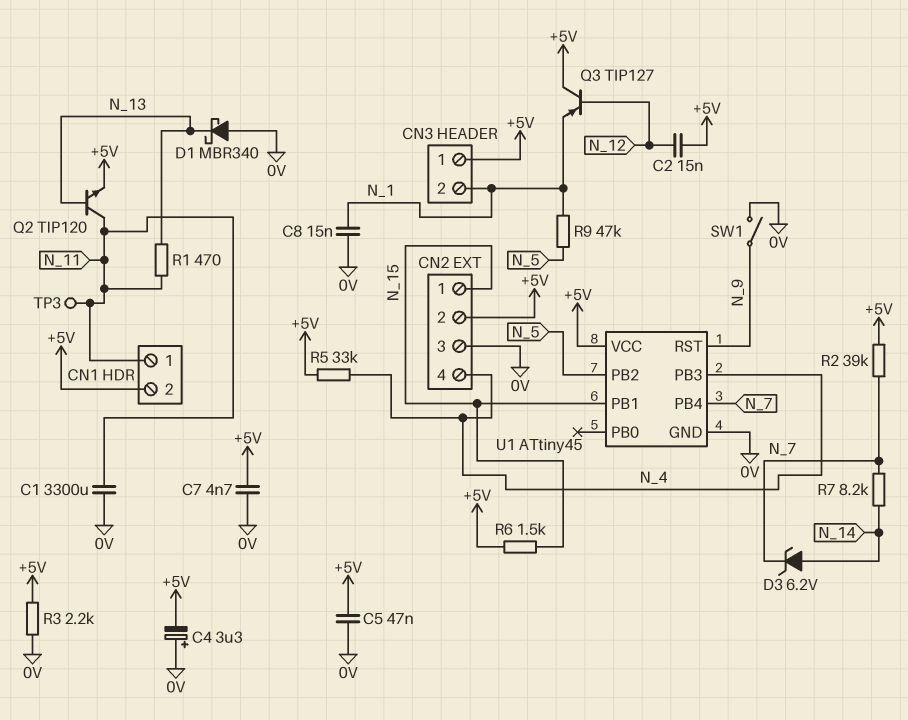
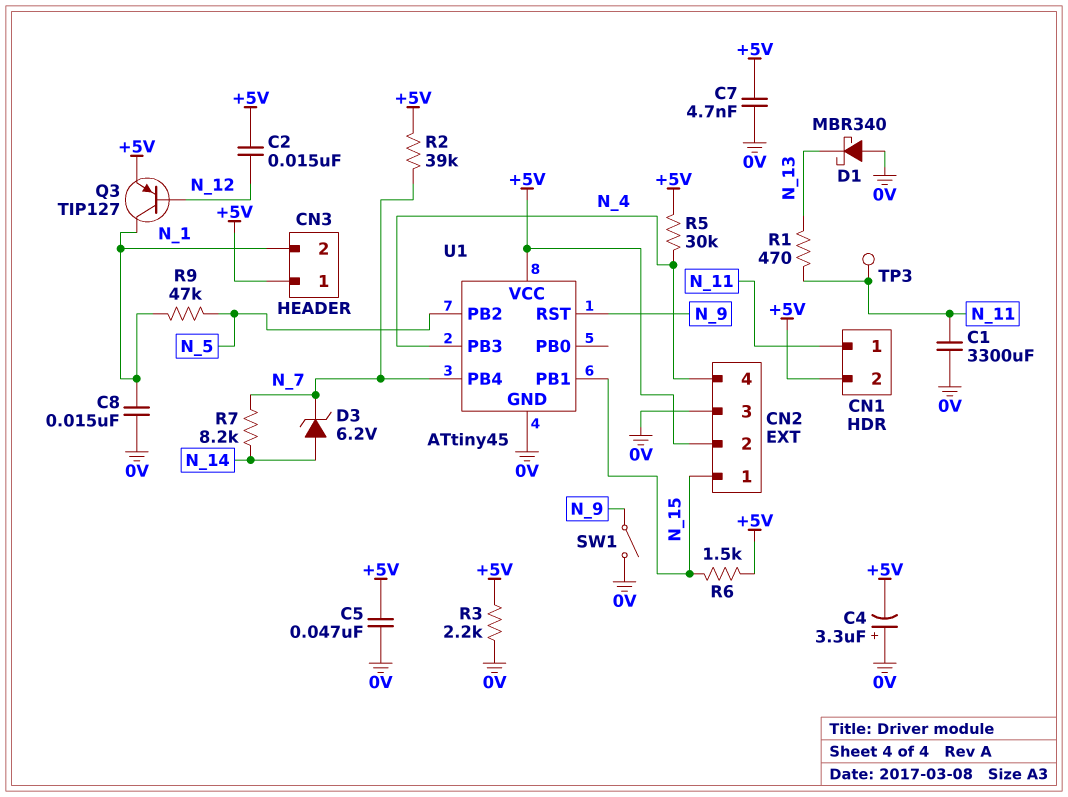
Q2: NPN TIP120 (B N_13, C N_11, E +5V) -> none
Q3: PNP TIP127 (B N_12, C +5V, E N_1) -> PNP TIP127 (B N_12, C N_1, E +5V)
R5: 33k (+5V, N_4) -> 30k (+5V, N_4)

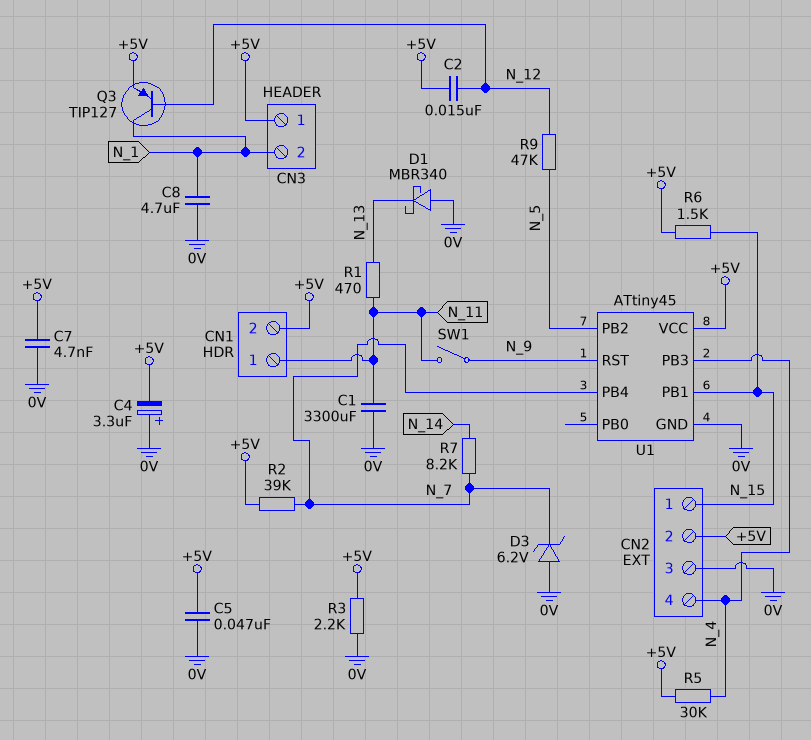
C8: 15nF (0V, N_1) -> 4.7uF (0V, N_1)
D3: zener 6.2V (A N_14, K N_7) -> zener 6.2V (A 0V, K N_7)
R9: 47k (N_1, N_5) -> 47k (N_5, N_12)
SW1: switch (0V, N_9) -> switch (N_9, N_11)
TP3: test point (N_11) -> none

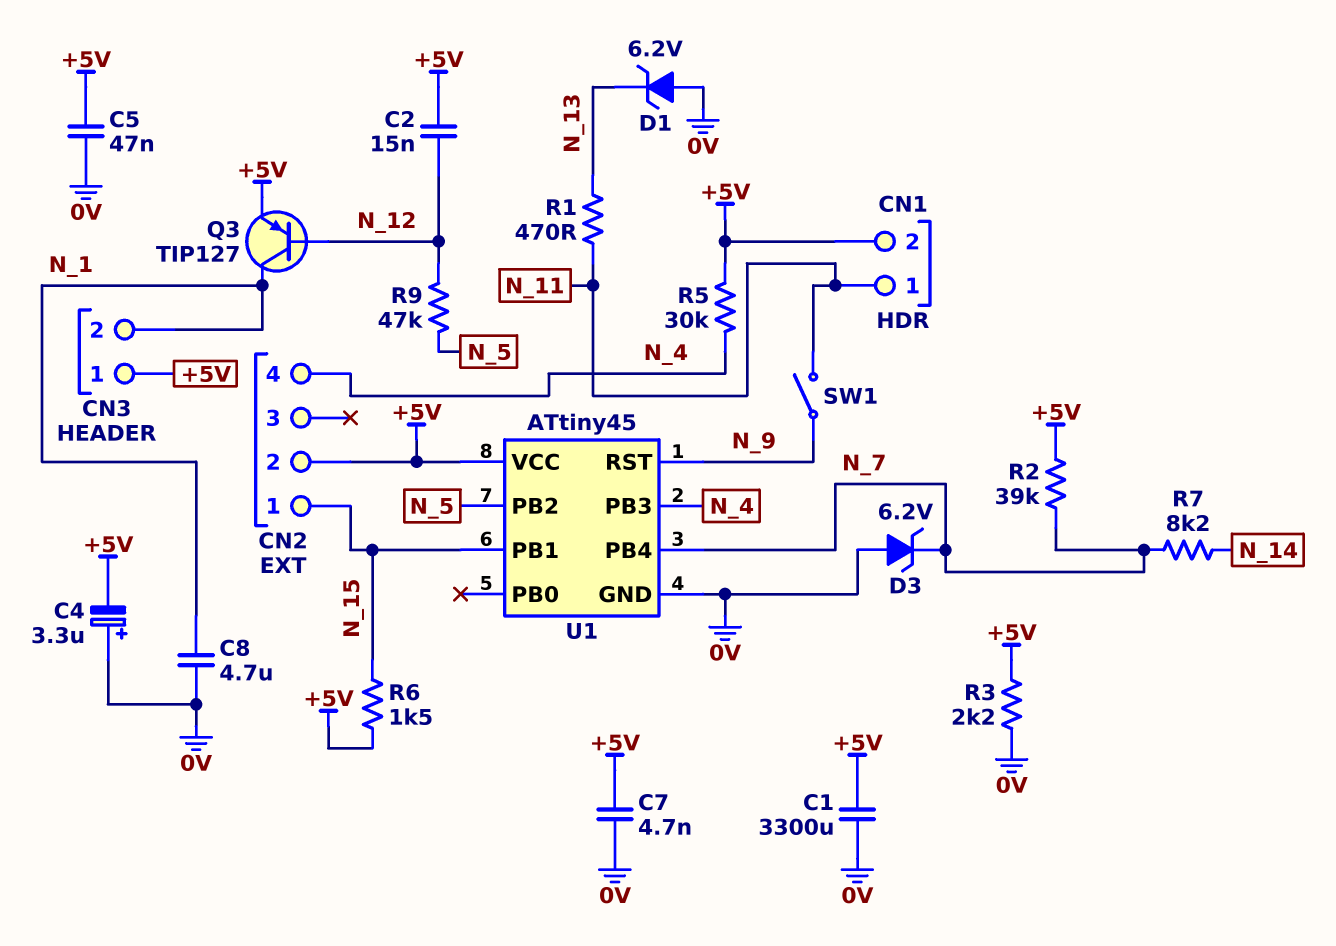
C1: 3300uF (0V, N_11) -> 3300uF (+5V, 0V)
CN2 pin 3: 0V -> none
D1: schottky MBR340 (A 0V, K N_13) -> zener 6.2V (A 0V, K N_13)

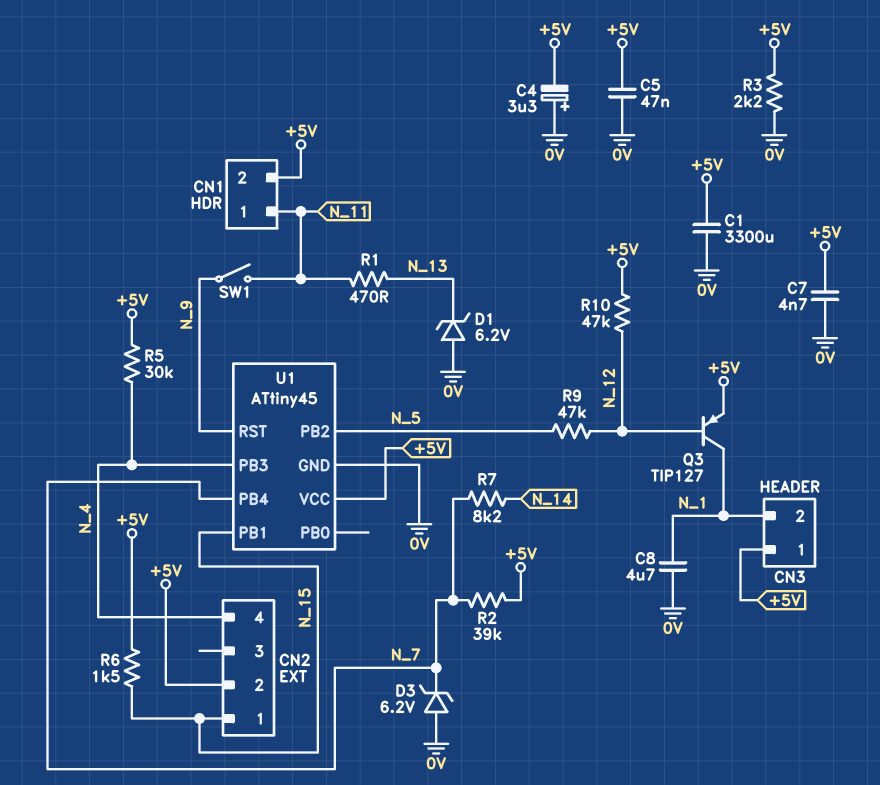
C2: 15nF (+5V, N_12) -> none
R10: none -> 47k (+5V, N_12)

